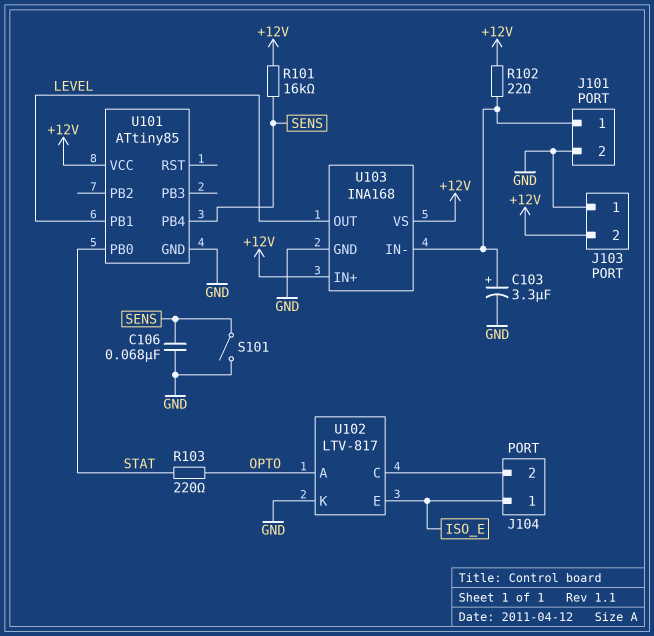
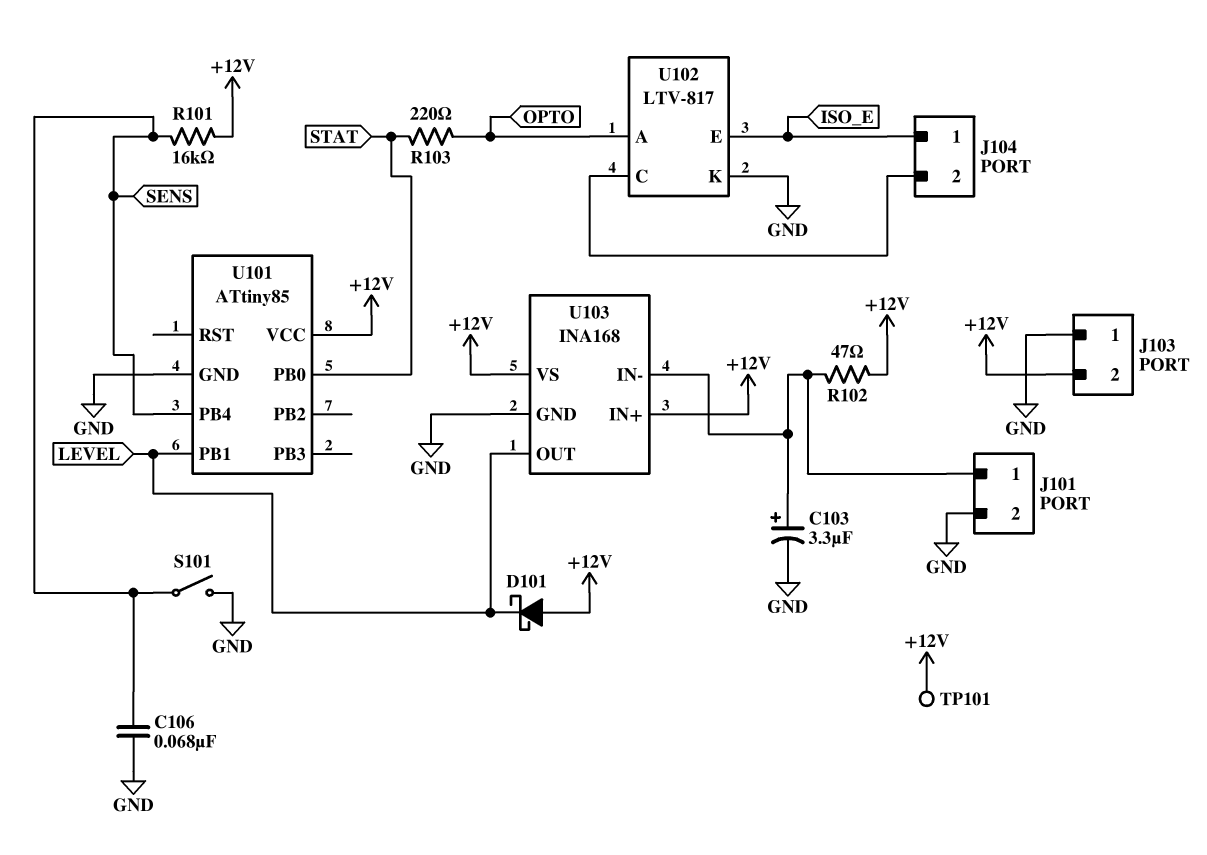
D101: none -> schottky (A +12V, K LEVEL)
R102: 22 (+12V, J101/1) -> 47 (+12V, J101/1)
TP101: none -> test point (+12V)

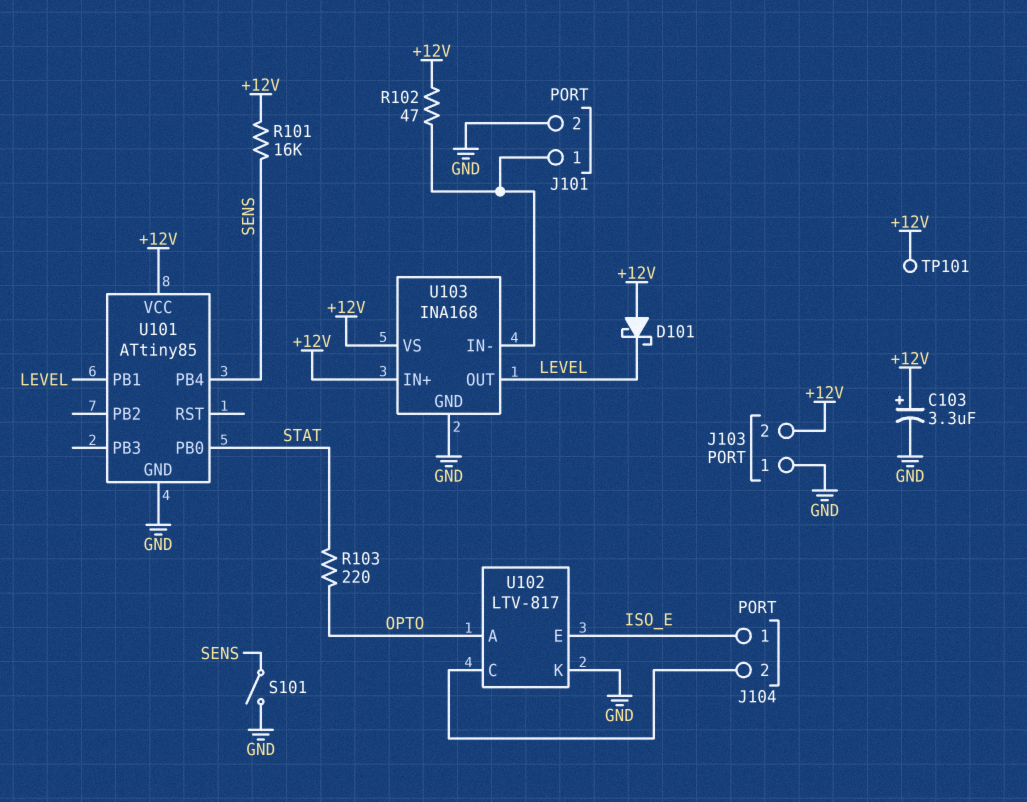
C103: 3.3uF (plus J101/1, minus GND) -> 3.3uF (plus +12V, minus GND)
C106: 68nF (GND, SENS) -> none

